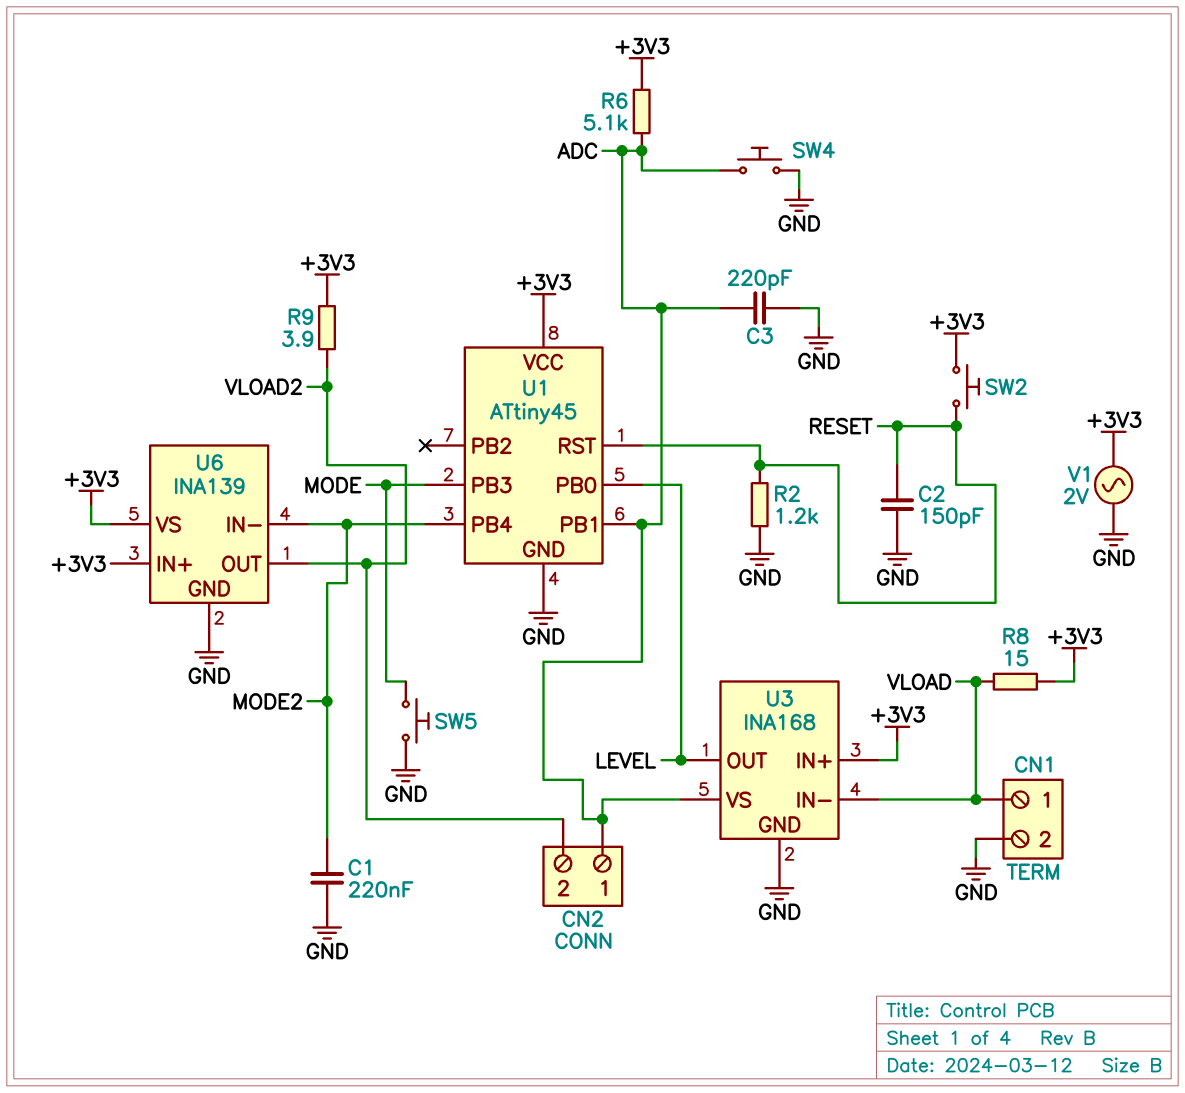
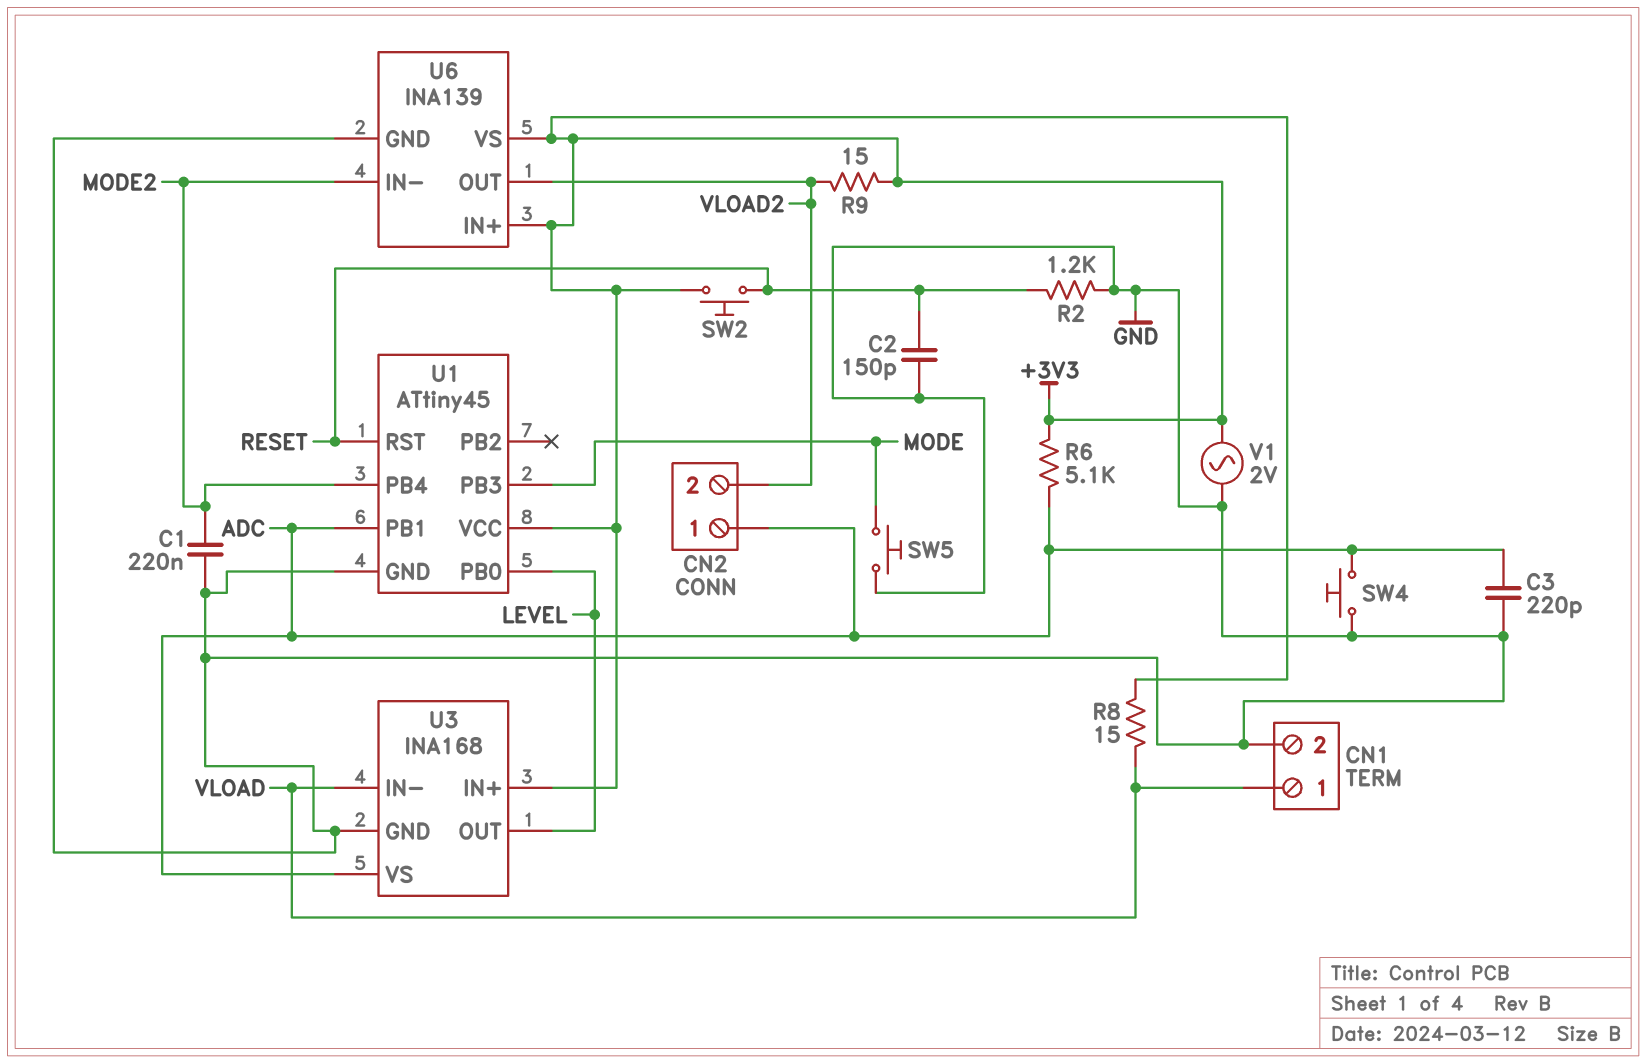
R9: 3.9 (+3V3, VLOAD2) -> 15 (+3V3, VLOAD2)

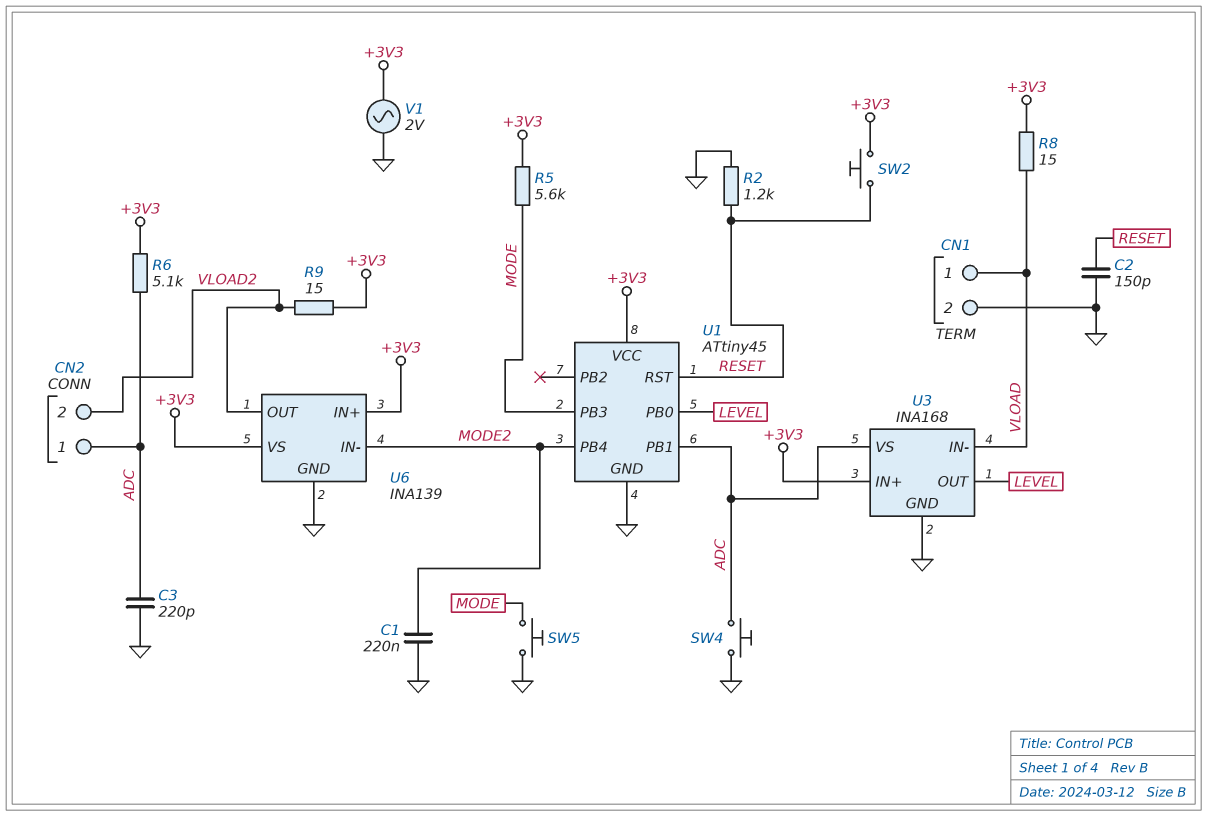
R5: none -> 5.6k (+3V3, MODE)

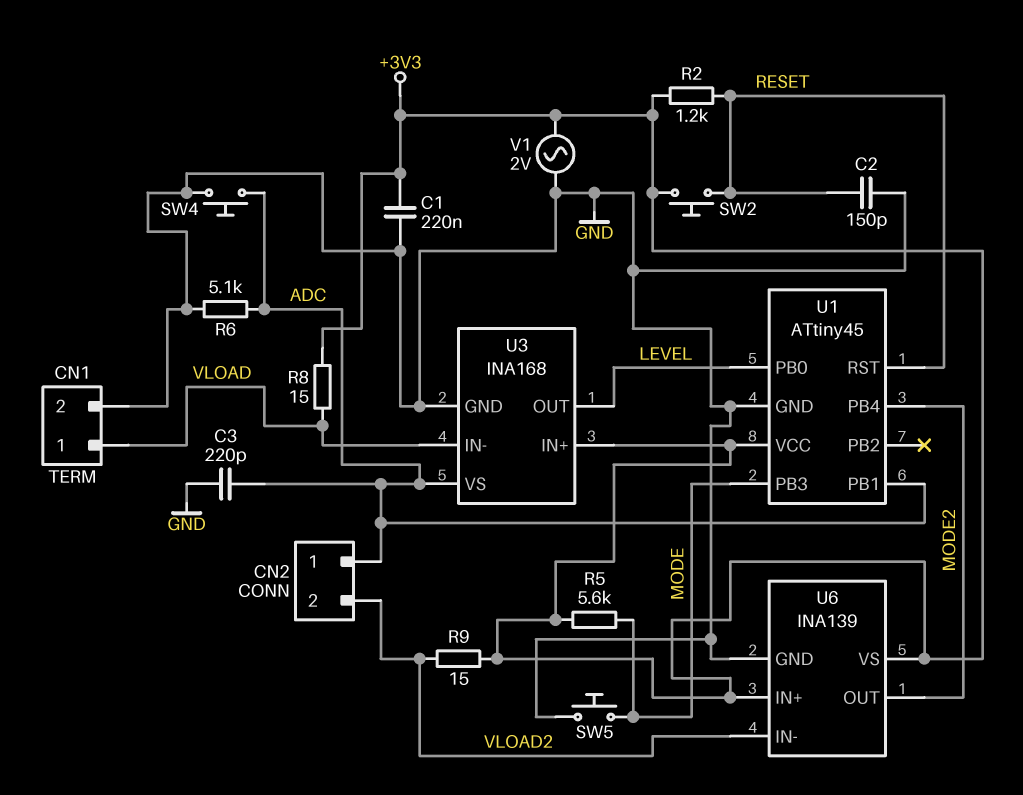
C1: 220nF (GND, MODE2) -> 220nF (+3V3, GND)
R2: 1.2k (GND, RESET) -> 1.2k (+3V3, RESET)
R6: 5.1k (+3V3, ADC) -> 5.1k (ADC, GND)
U6 pin IN-: MODE2 -> VLOAD2
U6 pin OUT: VLOAD2 -> MODE2

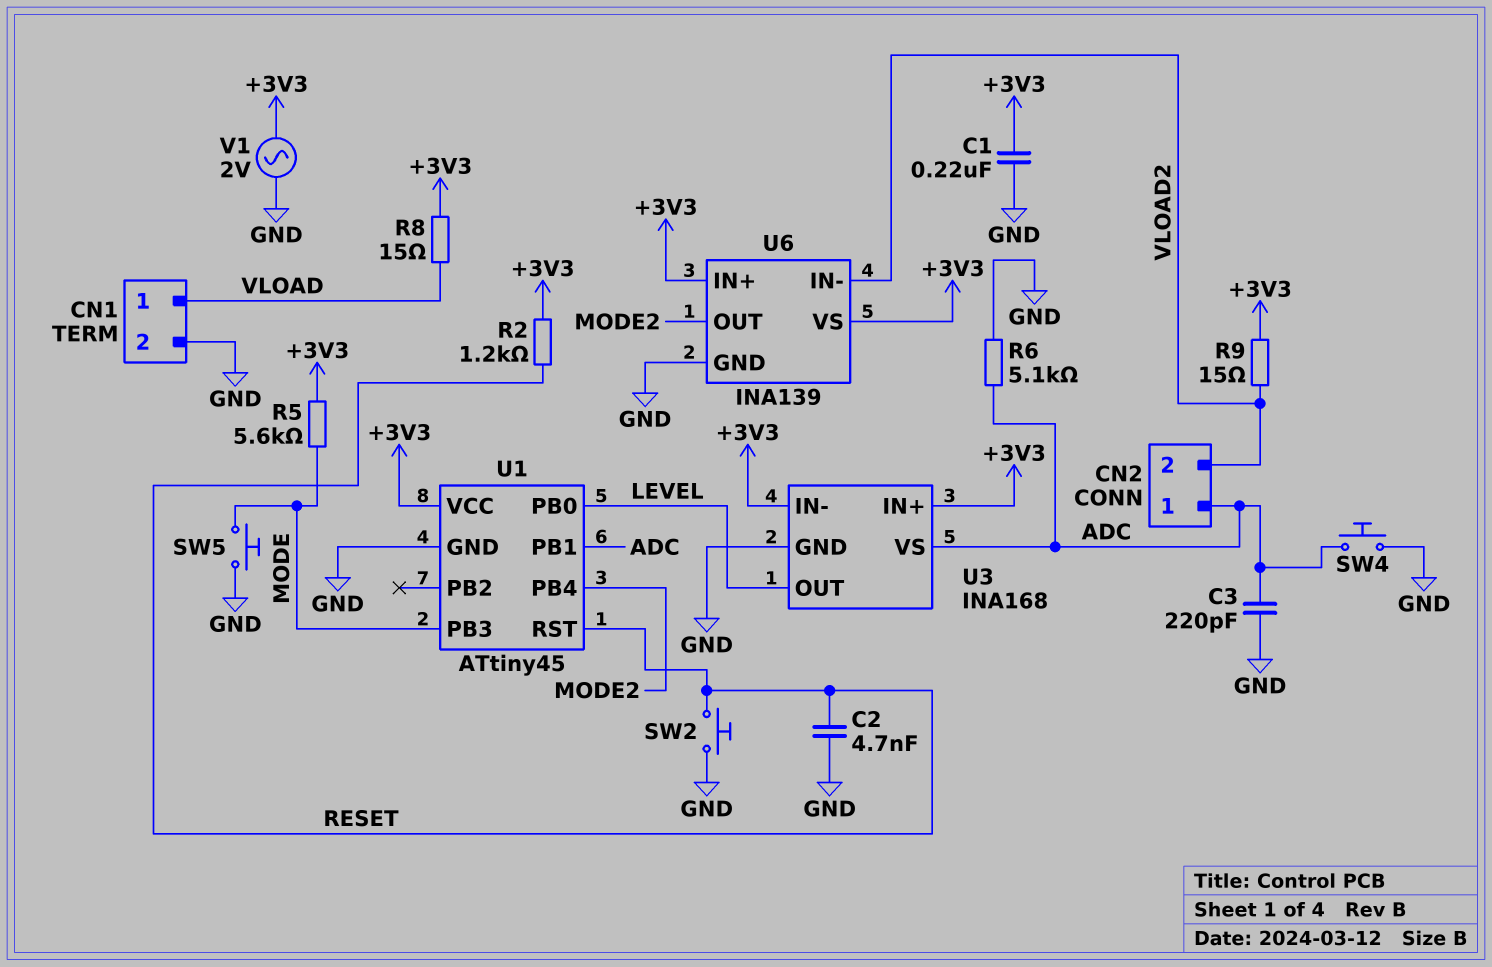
C2: 150pF (GND, RESET) -> 4.7nF (GND, RESET)
SW2: button (+3V3, RESET) -> button (GND, RESET)
U3 pin IN-: VLOAD -> +3V3

